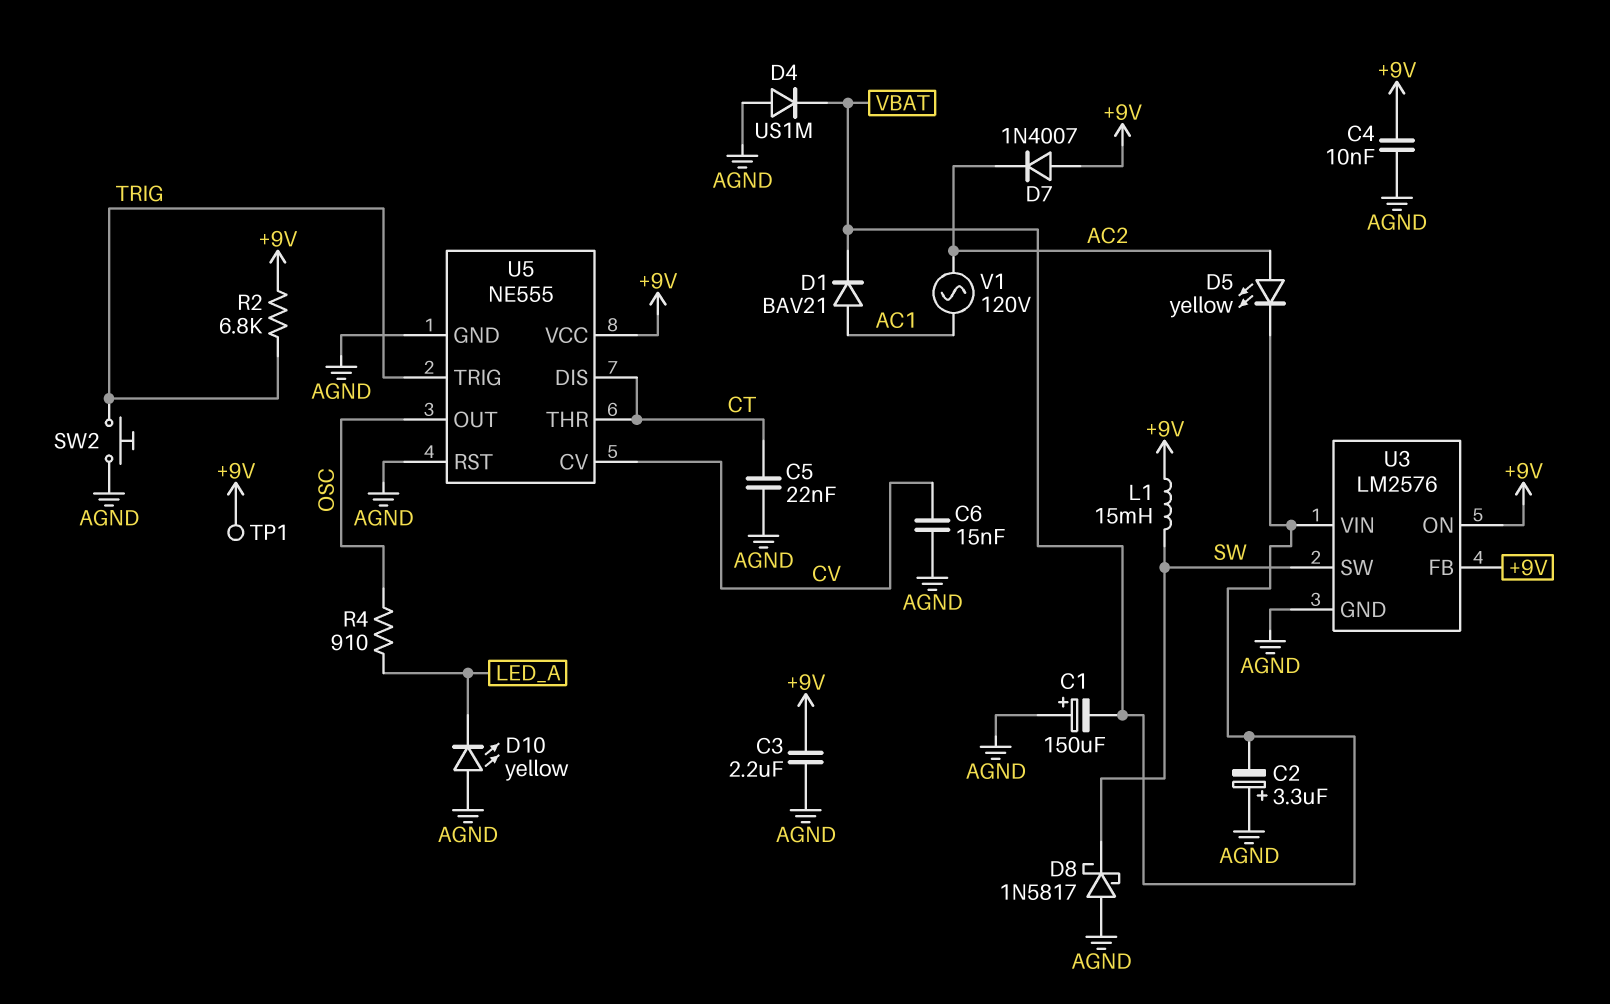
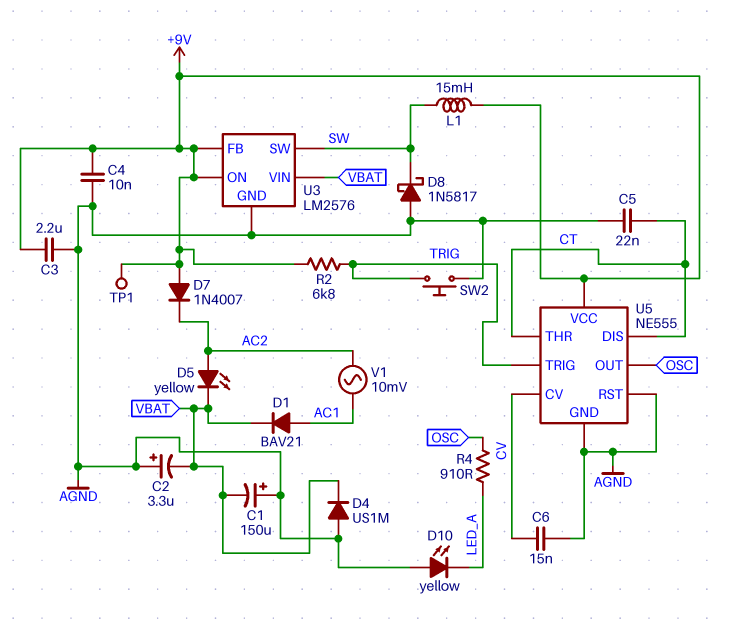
V1: AC 120V (AC1, AC2) -> AC 10mV (AC1, AC2)

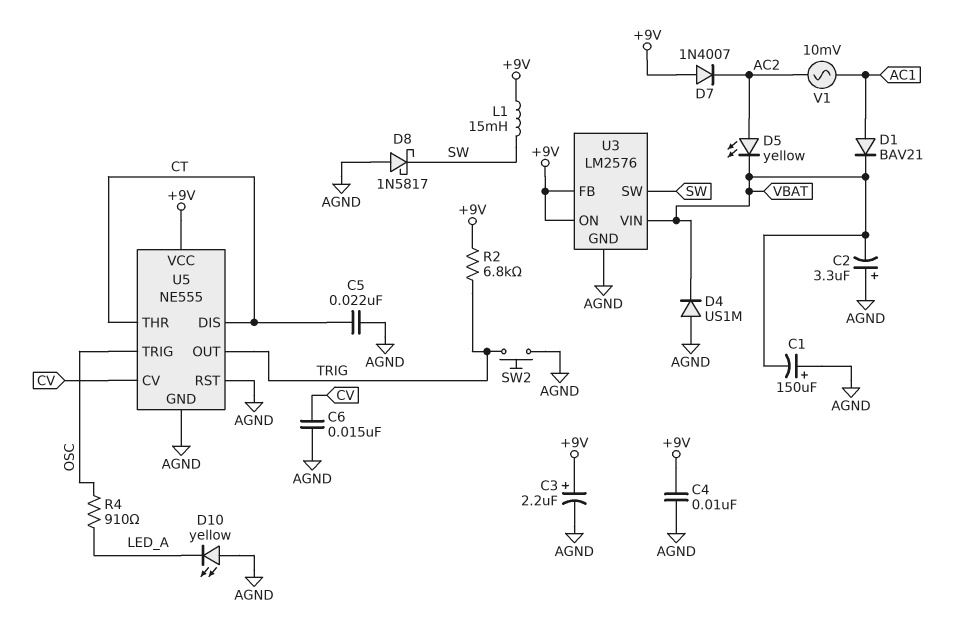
C3: 2.2uF (+9V, AGND) -> 2.2uF (plus +9V, minus AGND)
TP1: test point (+9V) -> none
U5 pin OUT: OSC -> TRIG
U5 pin TRIG: TRIG -> OSC

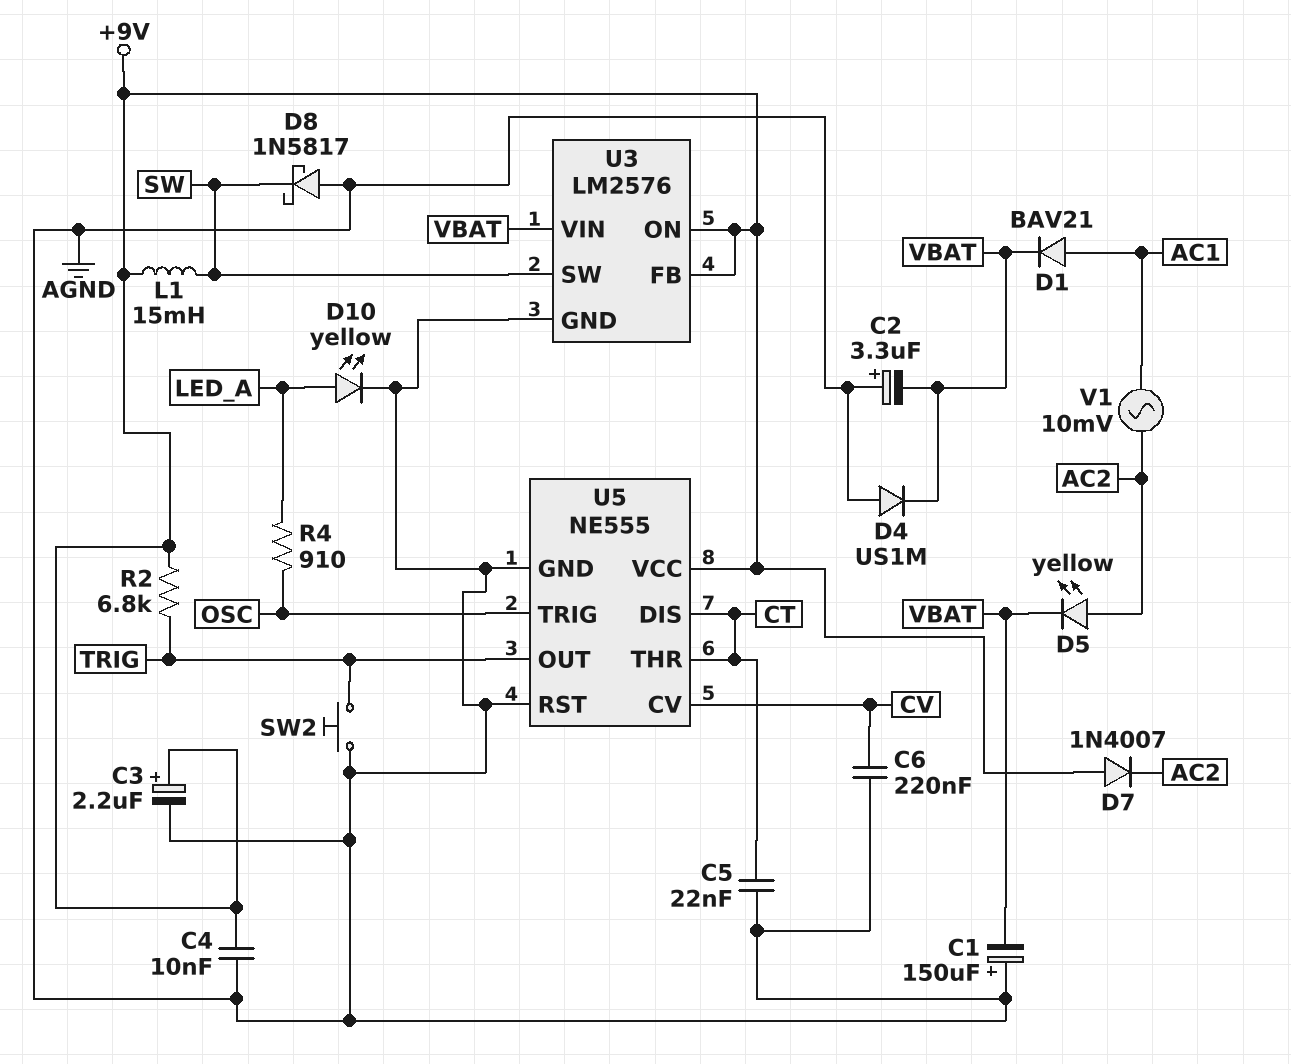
C6: 15nF (AGND, CV) -> 220nF (AGND, CV)
D10: LED yellow (A AGND, K LED_A) -> LED yellow (A LED_A, K AGND)

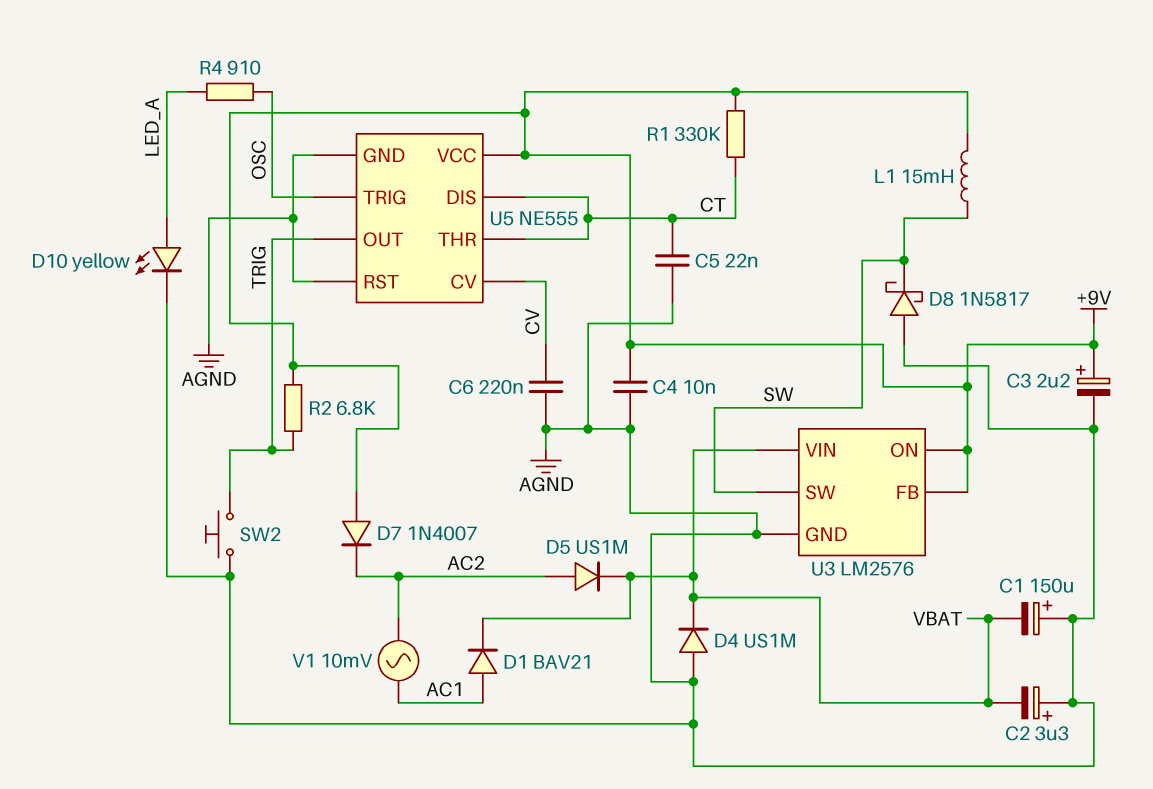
D5: LED yellow (A AC2, K VBAT) -> diode US1M (A AC2, K VBAT)
R1: none -> 330k (+9V, CT)

